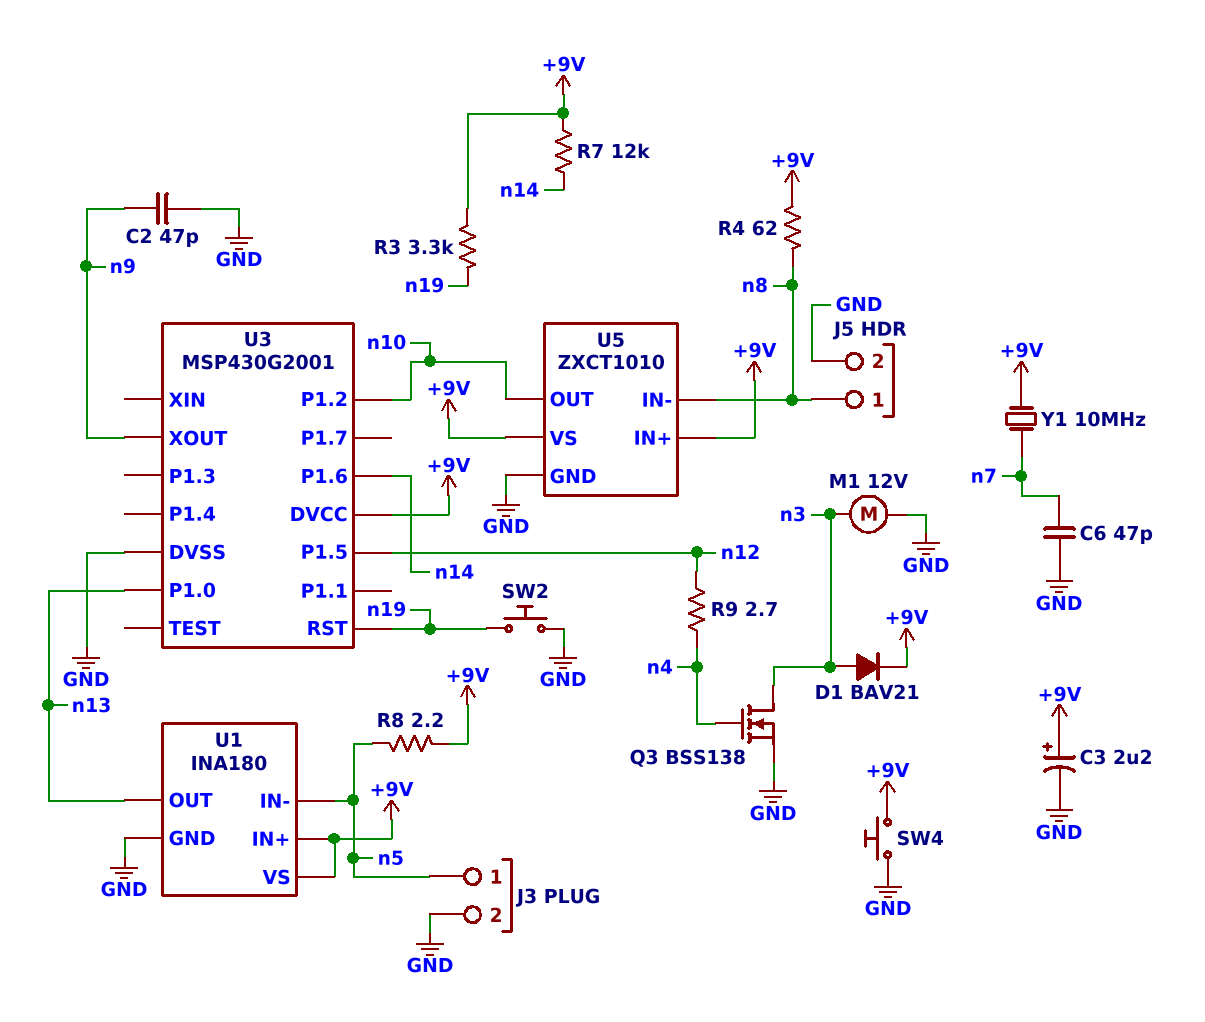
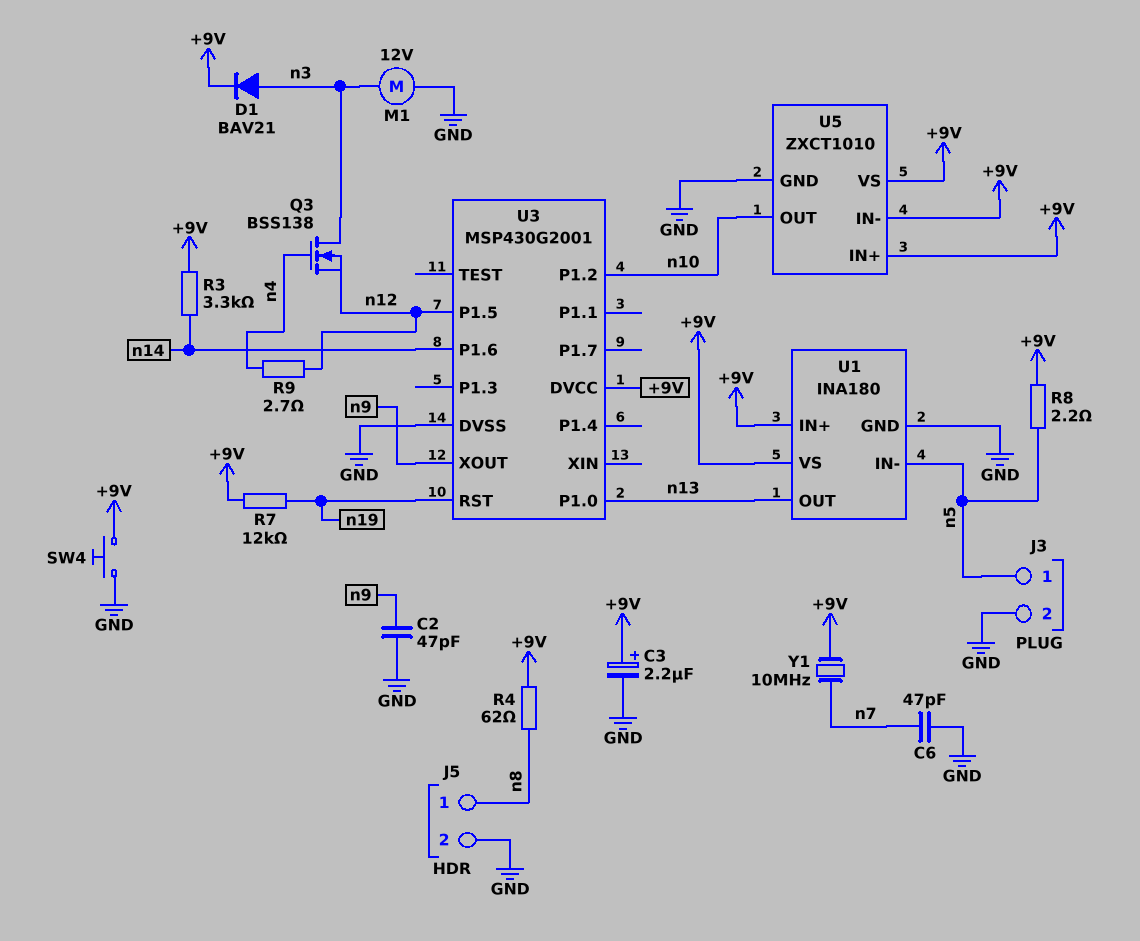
Q3: NMOS BSS138 (G n4, D n3, S GND) -> NMOS BSS138 (G n4, D n3, S n12)
R3: 3.3k (+9V, n19) -> 3.3k (+9V, n14)
R7: 12k (+9V, n14) -> 12k (+9V, n19)
SW2: button (GND, n19) -> none
U5 pin IN-: n8 -> +9V

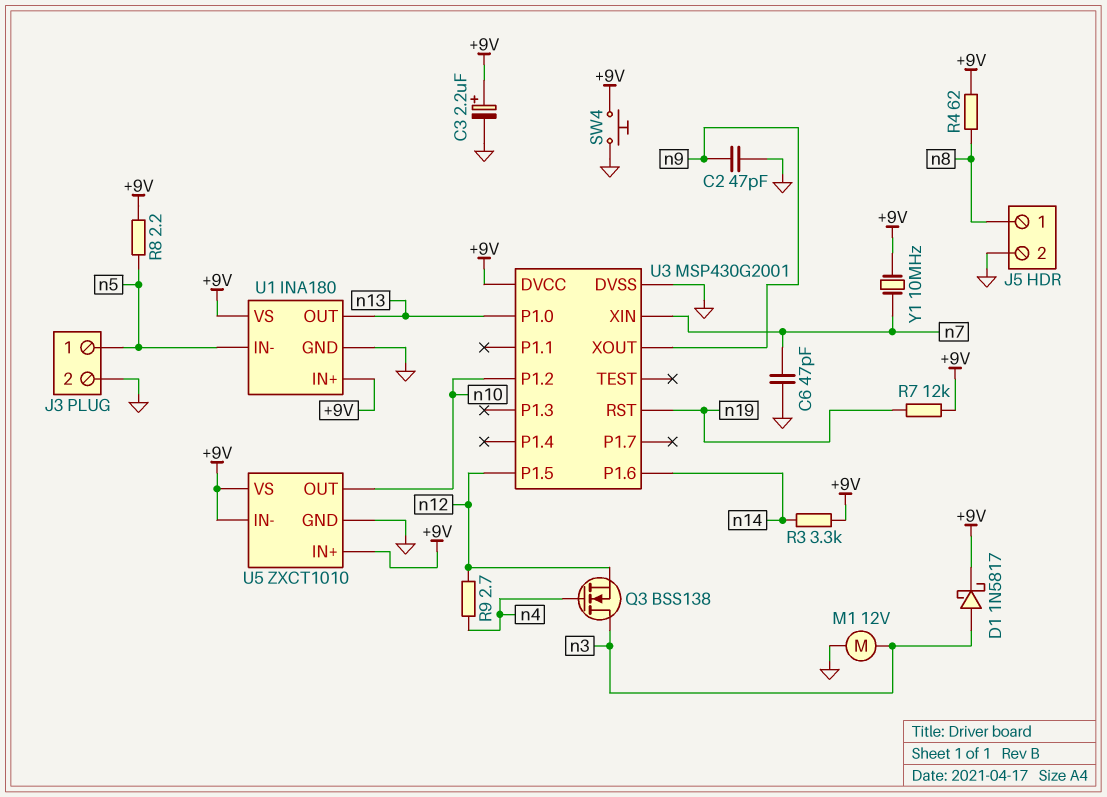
D1: diode BAV21 (A n3, K +9V) -> schottky 1N5817 (A n3, K +9V)
U3 pin XIN: none -> n7

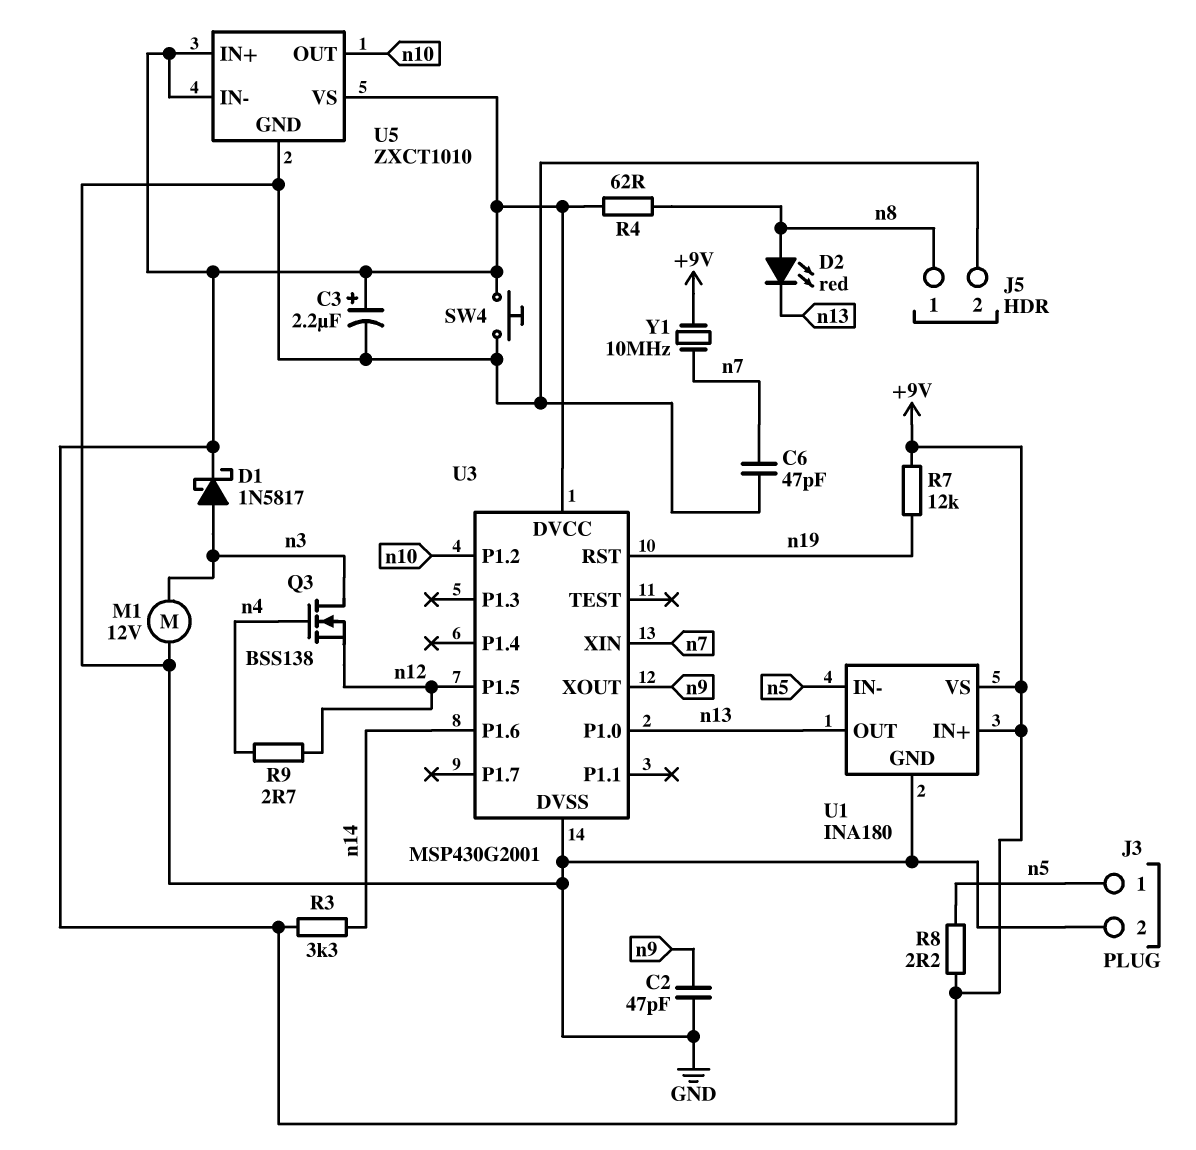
D2: none -> LED red (A n8, K n13)

